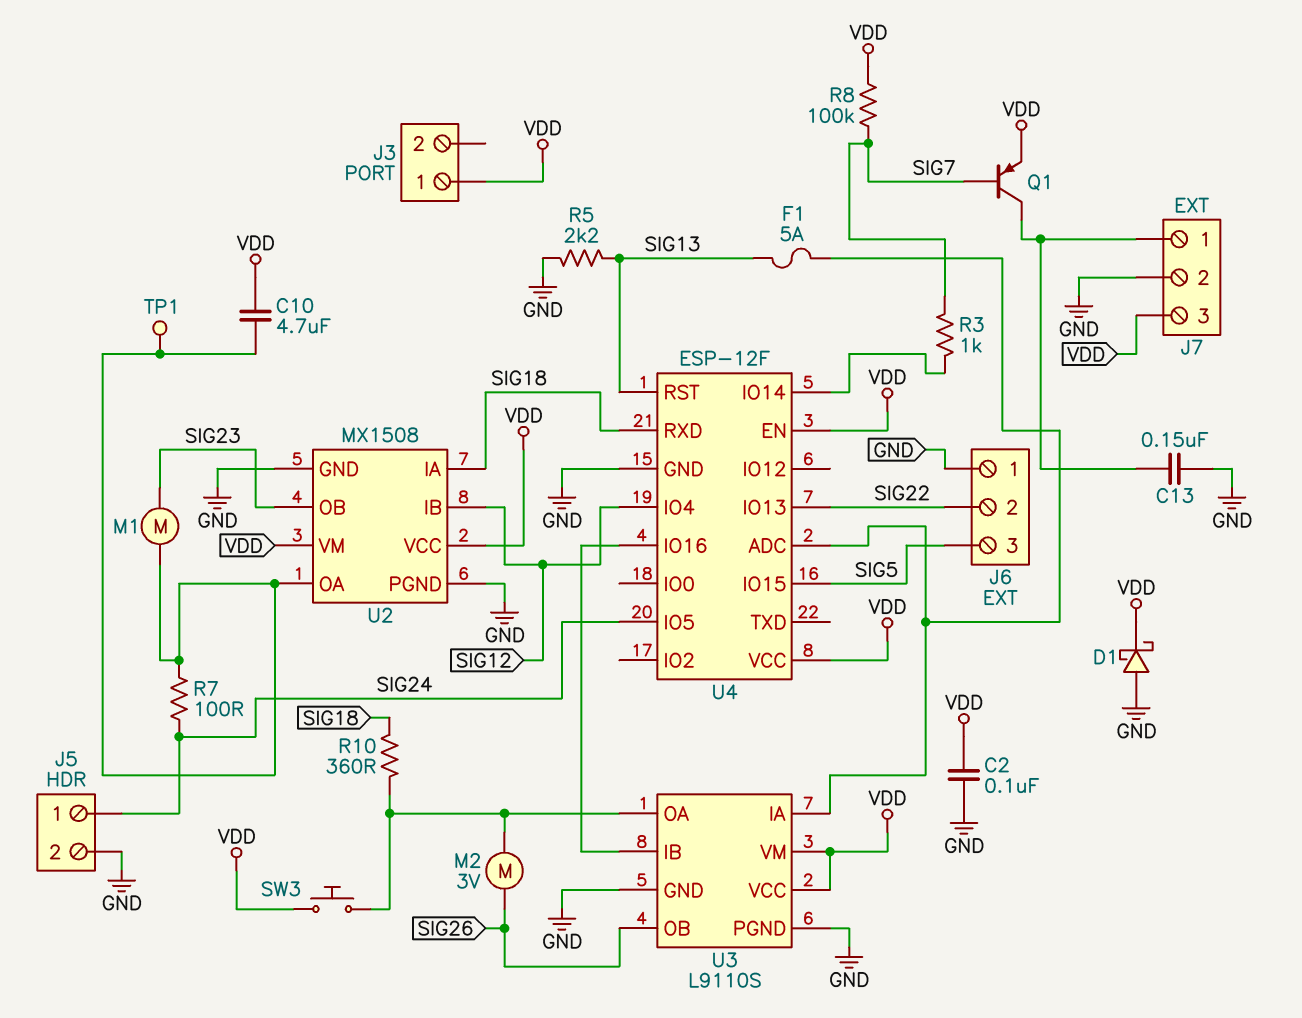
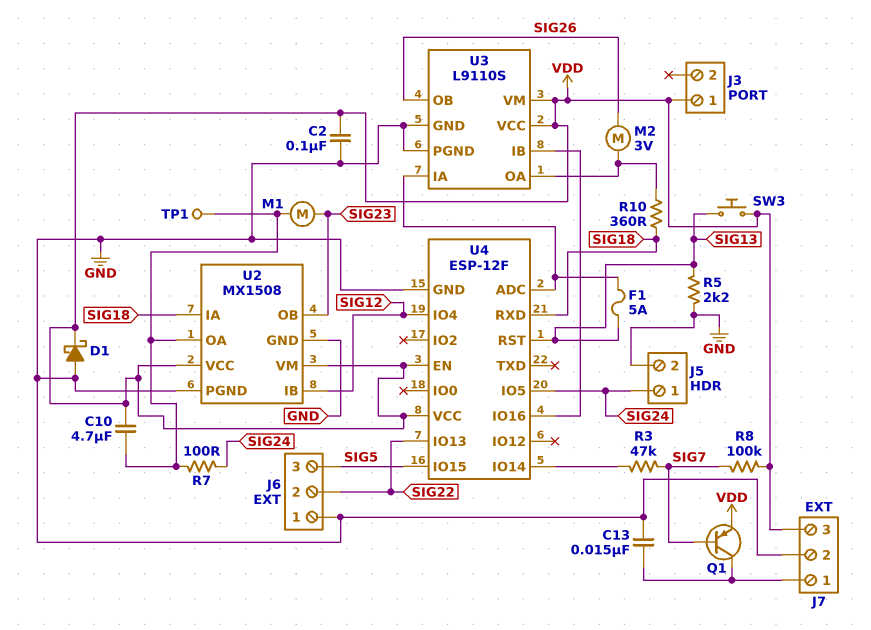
C13: 150nF (GND, J7/1) -> 15nF (GND, J7/1)
R3: 1k (SIG7, U4/IO14) -> 47k (SIG7, U4/IO14)
SW3: button (U3/OA, VDD) -> button (SIG13, VDD)

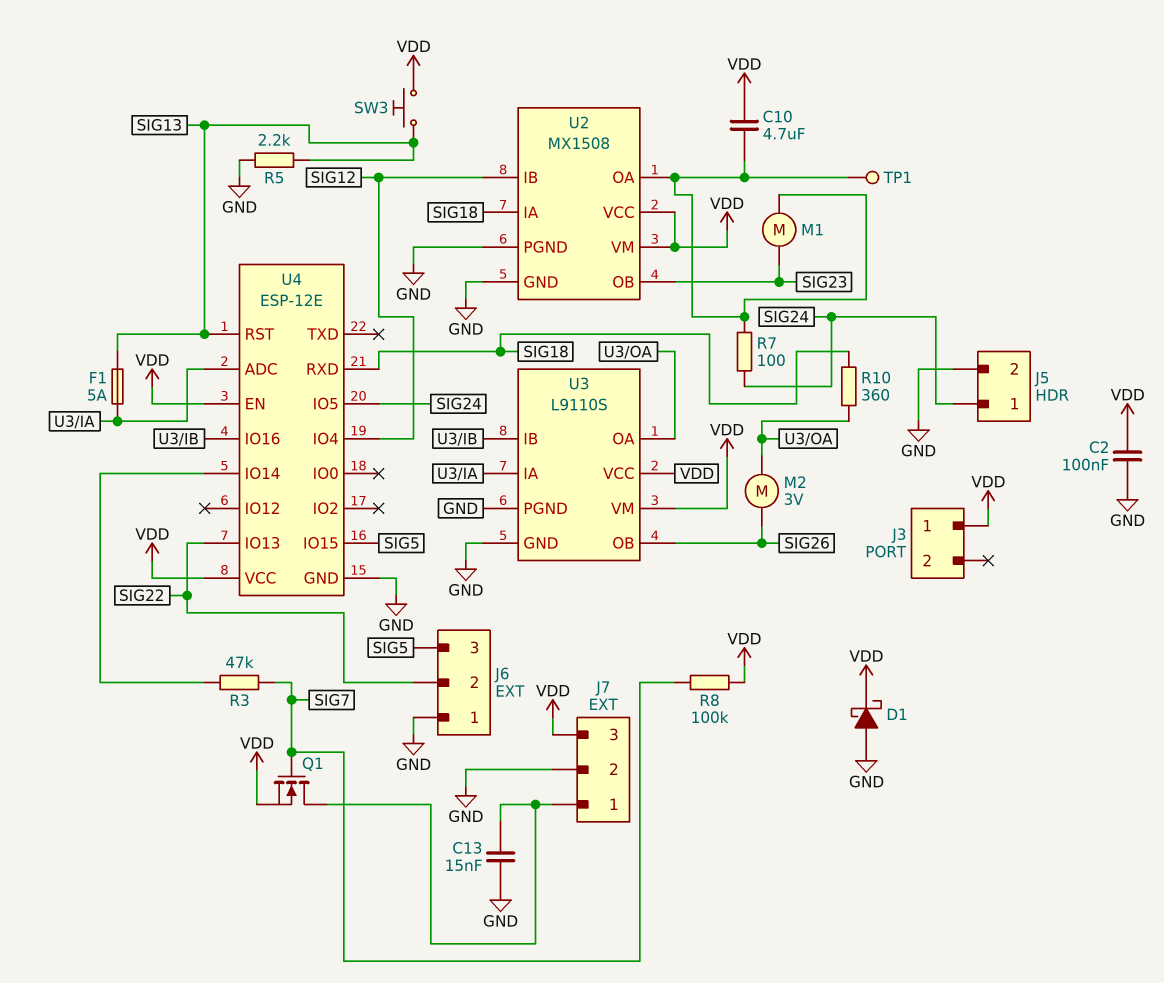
Q1: PNP (B SIG7, C J7/1, E VDD) -> NMOS (G SIG7, D J7/1, S VDD)
U4: ESP-12F -> ESP-12E

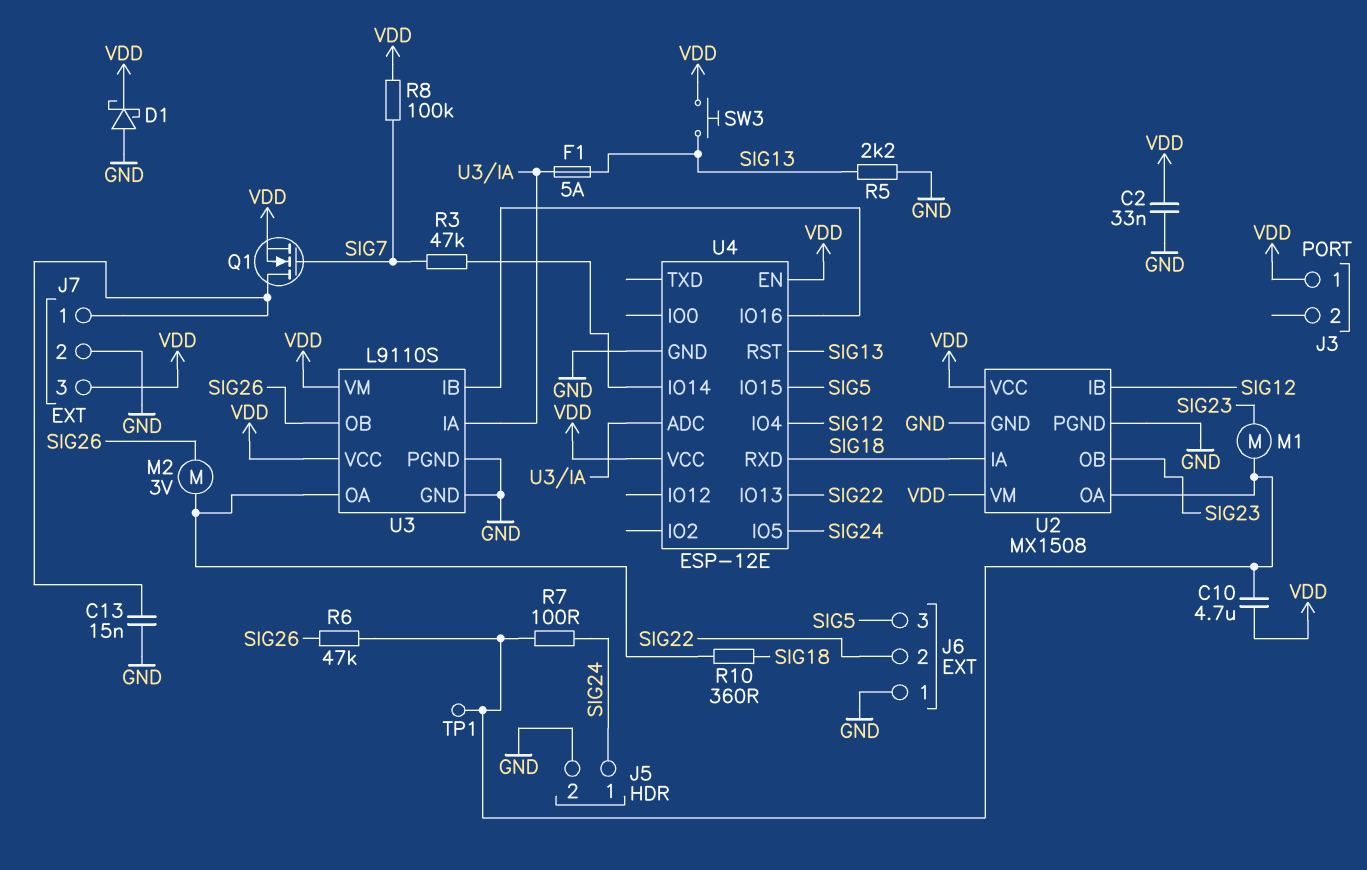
C2: 100nF (GND, VDD) -> 33nF (GND, VDD)
R6: none -> 47k (SIG26, U2/OA)

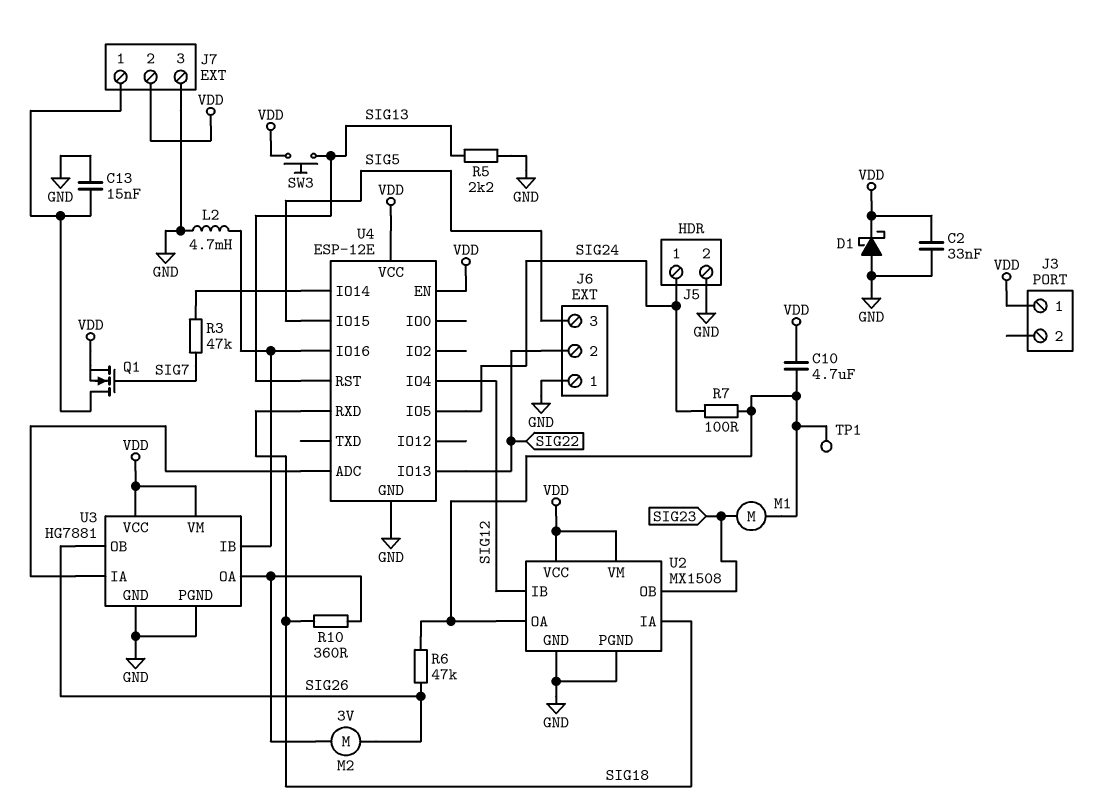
F1: 5A (SIG13, U3/IA) -> none
J7 pin 2: GND -> VDD
J7 pin 3: VDD -> GND
L2: none -> 4.7mH (GND, U3/IB)
R8: 100k (SIG7, VDD) -> none
U3: L9110S -> HG7881

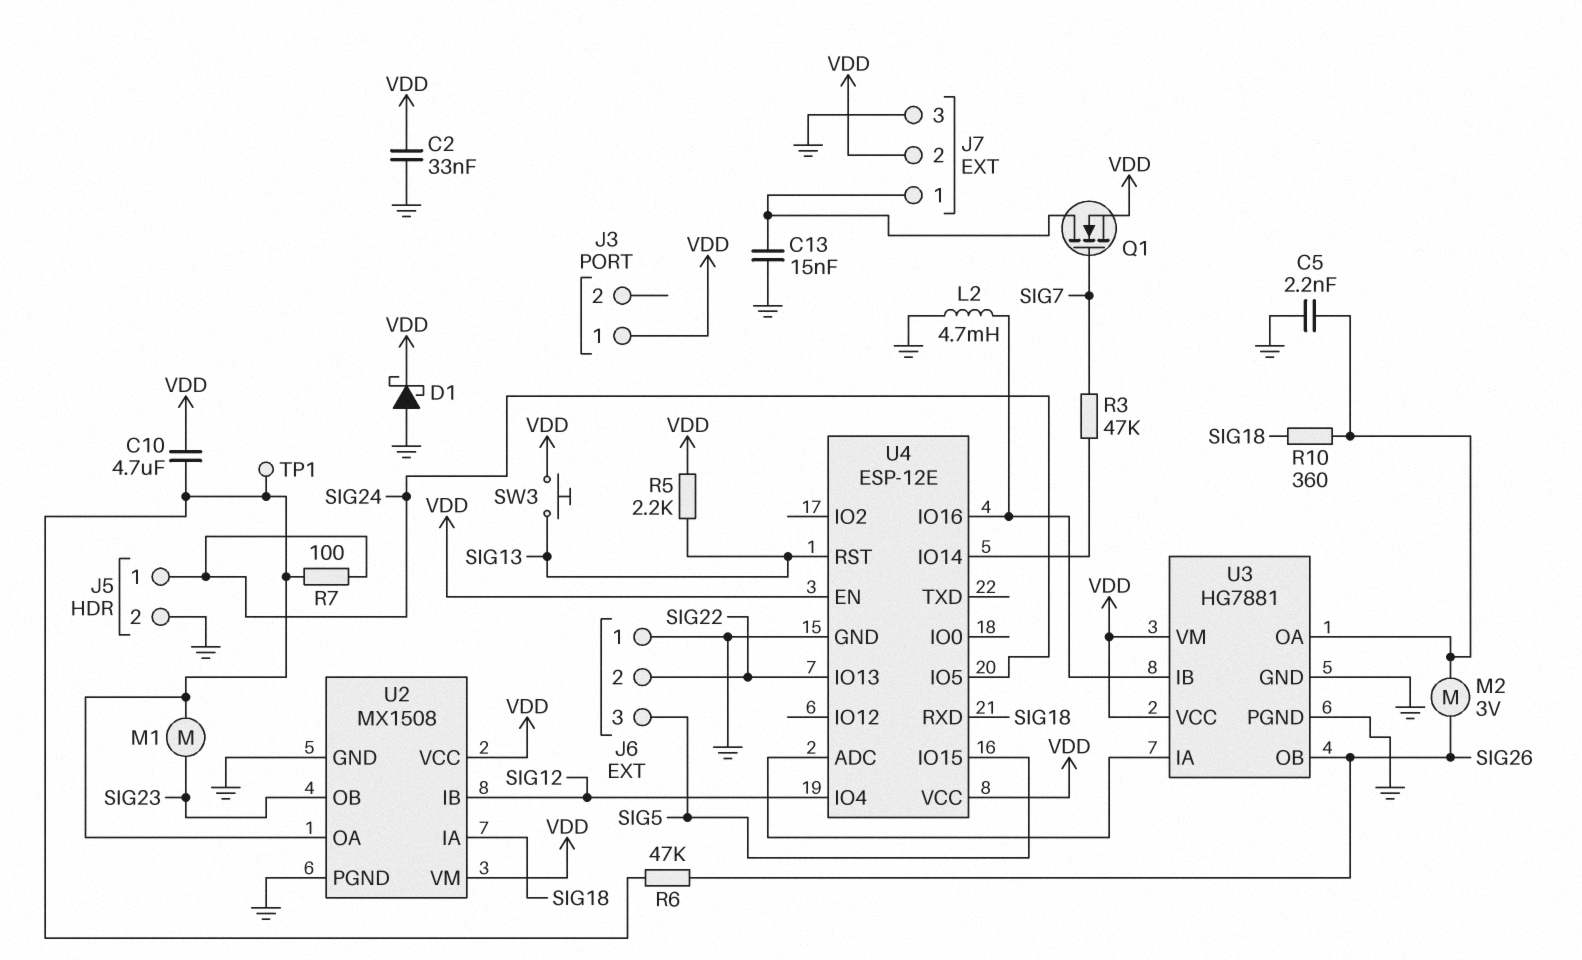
C5: none -> 2.2nF (GND, U3/OA)
R5: 2.2k (GND, SIG13) -> 2.2k (SIG13, VDD)

